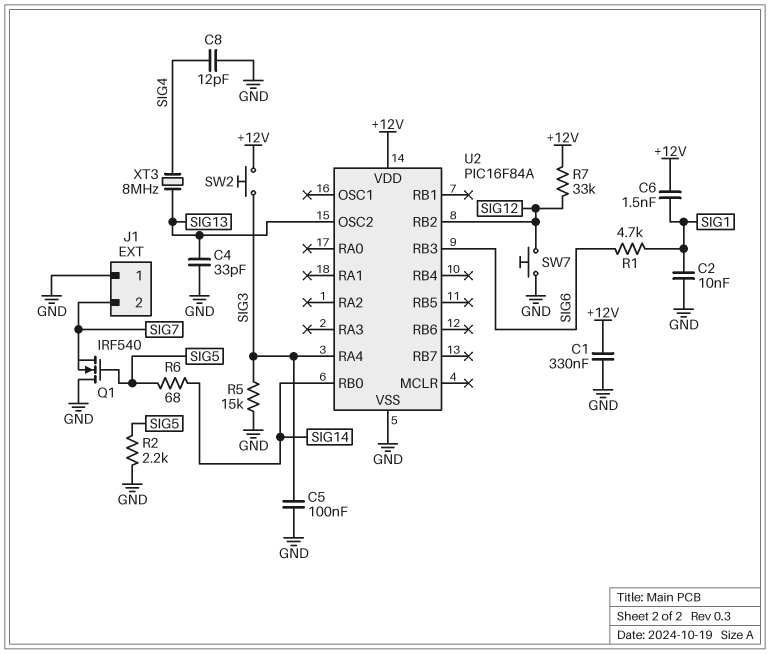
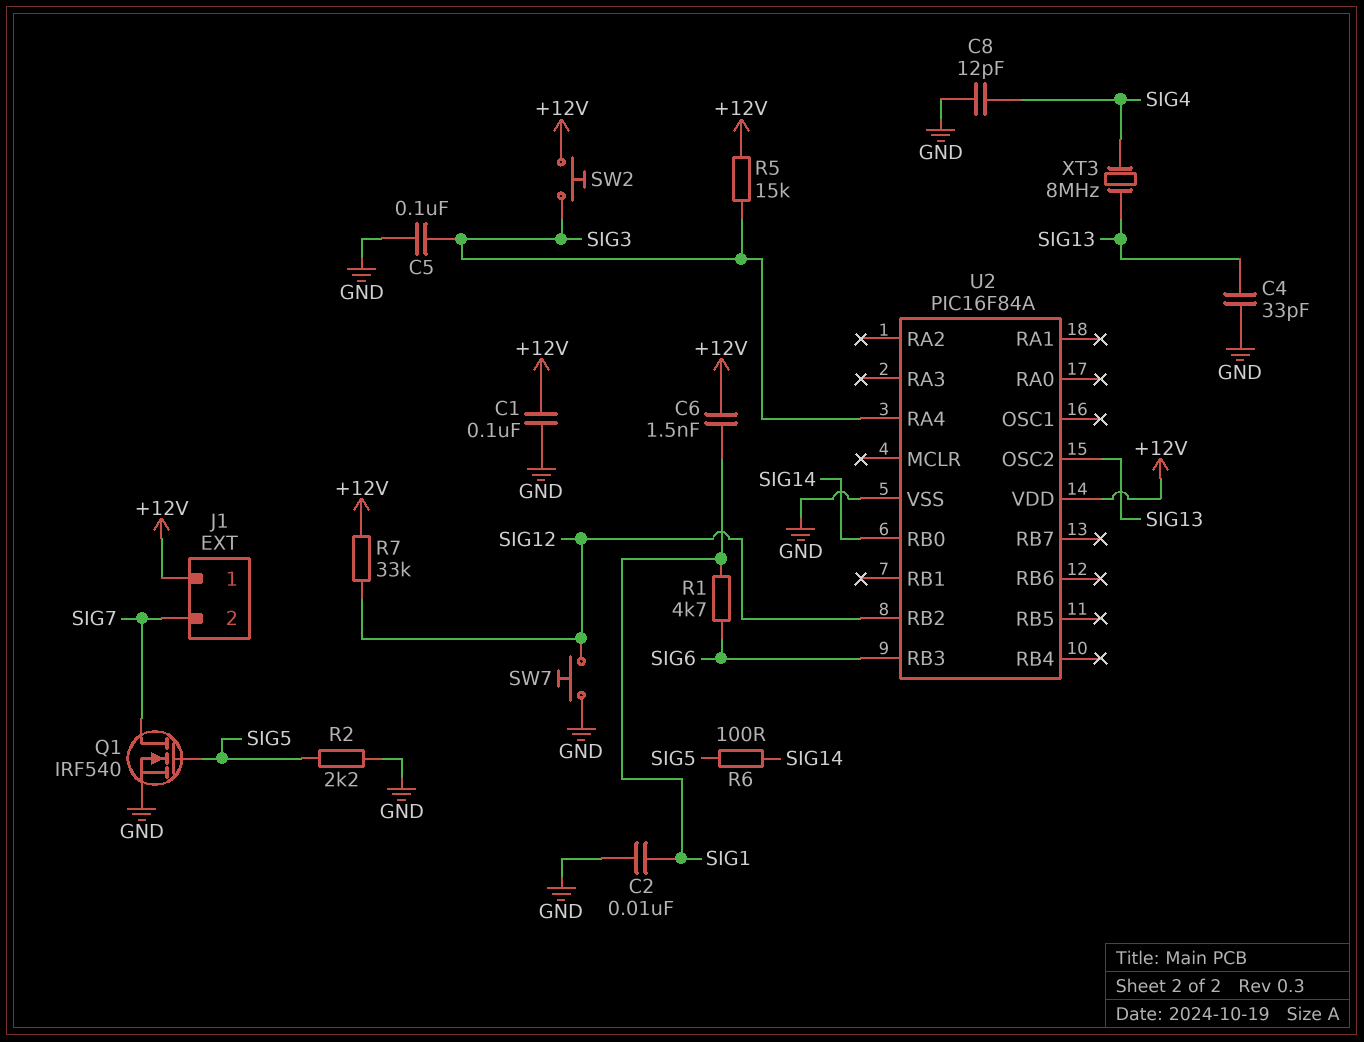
C1: 330nF (+12V, GND) -> 100nF (+12V, GND)
J1 pin 1: GND -> +12V
Q1: NMOS IRF540 (G SIG5, D GND, S SIG7) -> NMOS IRF540 (G SIG5, D SIG7, S GND)
R5: 15k (GND, SIG3) -> 15k (+12V, SIG3)
R6: 68 (SIG5, SIG14) -> 100 (SIG5, SIG14)

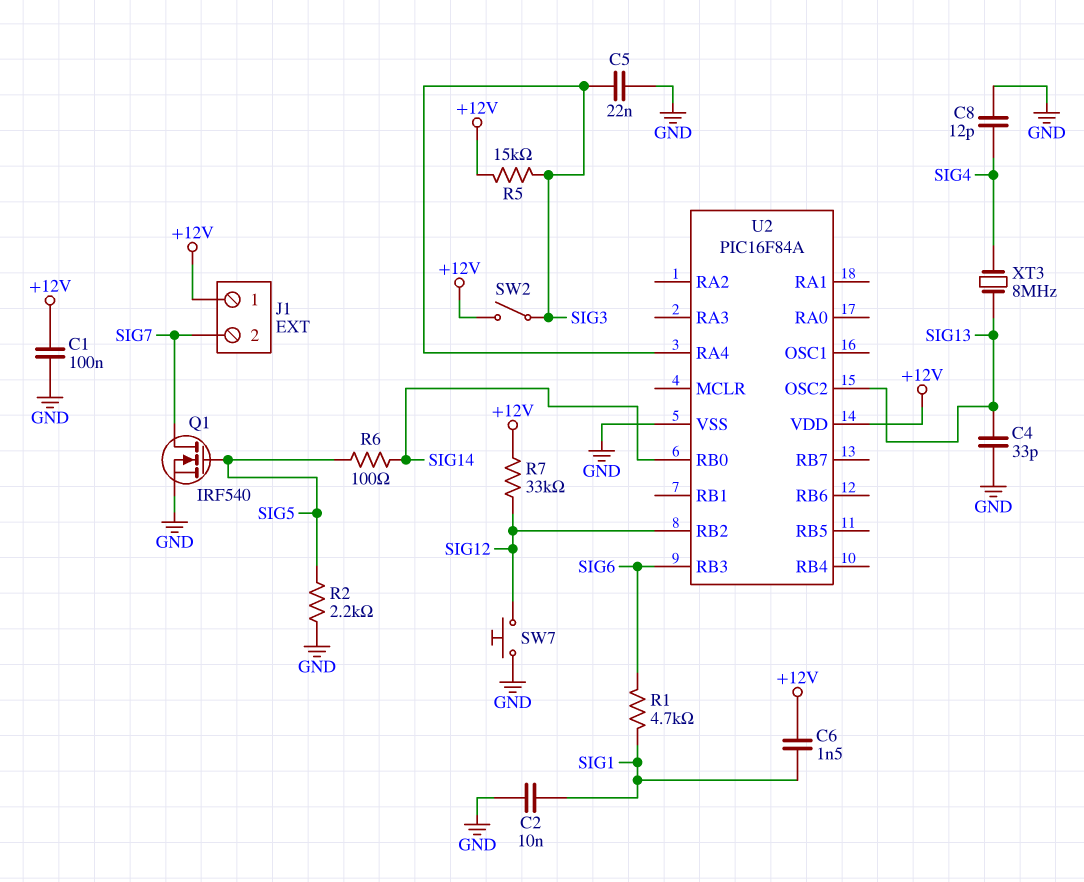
C5: 100nF (GND, SIG3) -> 22nF (GND, SIG3)
SW2: button (+12V, SIG3) -> switch (+12V, SIG3)

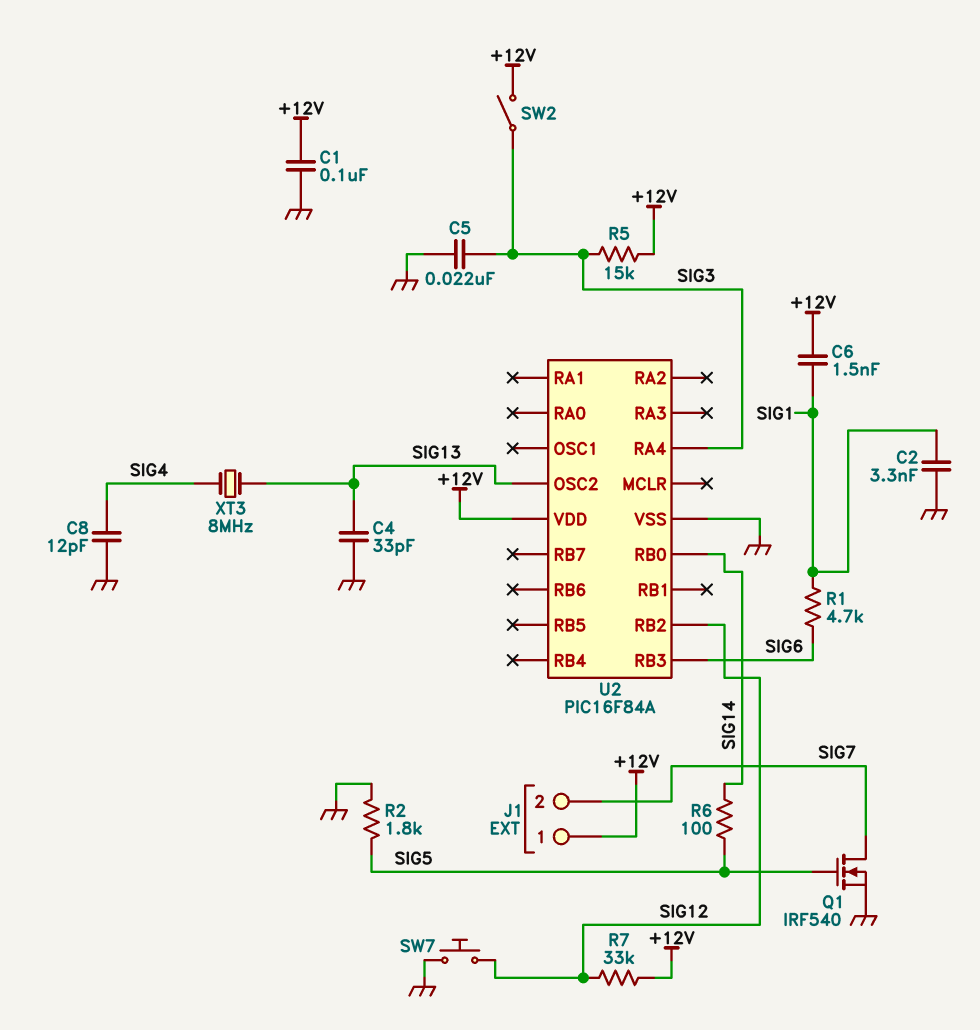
C2: 10nF (GND, SIG1) -> 3.3nF (GND, SIG1)
R2: 2.2k (GND, SIG5) -> 1.8k (GND, SIG5)

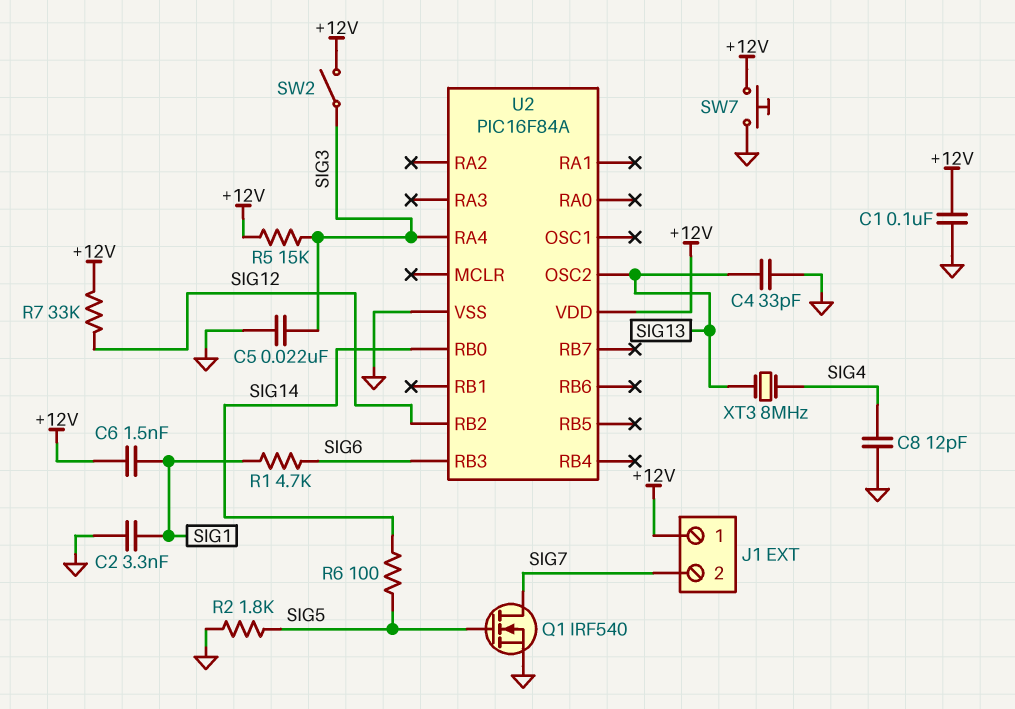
SW7: button (GND, SIG12) -> button (+12V, GND)

